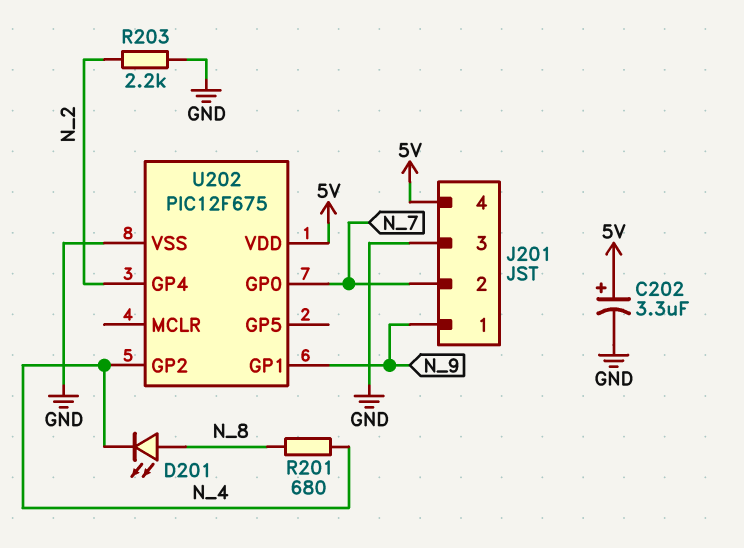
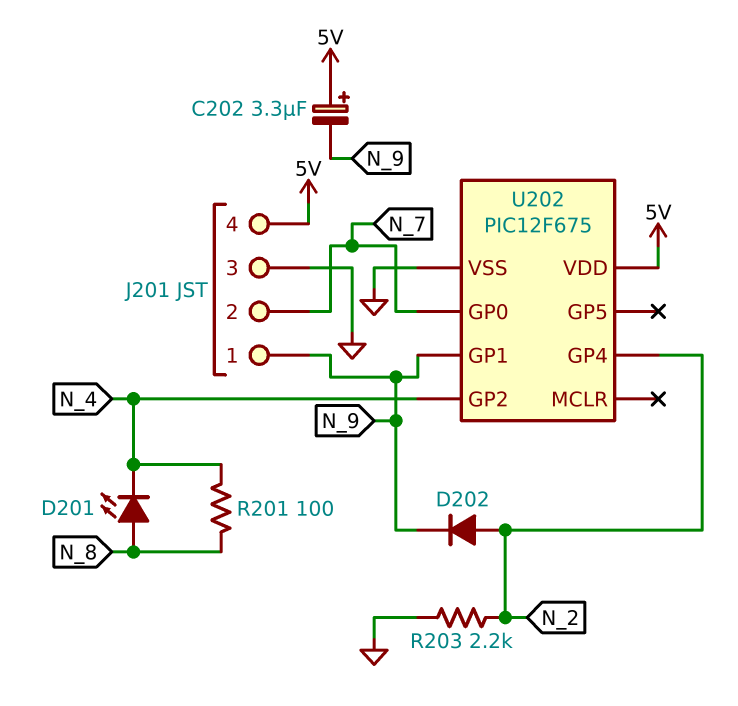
C202: 3.3uF (plus 5V, minus GND) -> 3.3uF (plus 5V, minus N_9)
D202: none -> diode (A N_2, K N_9)
R201: 680 (N_4, N_8) -> 100 (N_4, N_8)

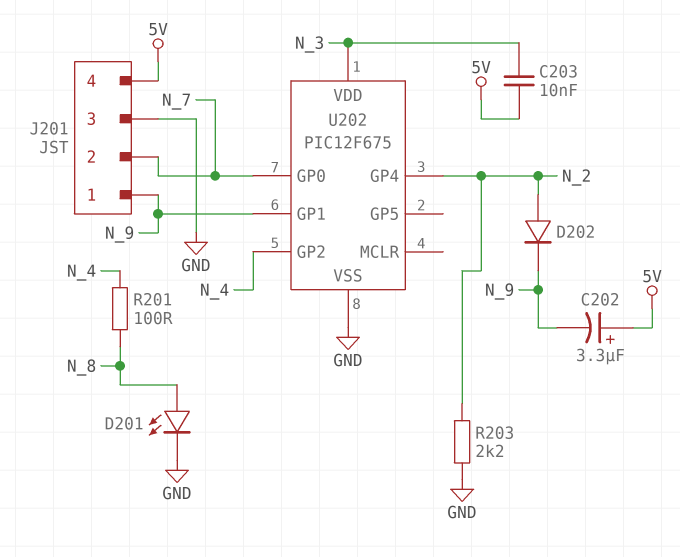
C203: none -> 10nF (5V, N_3)
D201: LED (A N_8, K N_4) -> LED (A N_8, K GND)
U202 pin VDD: 5V -> N_3

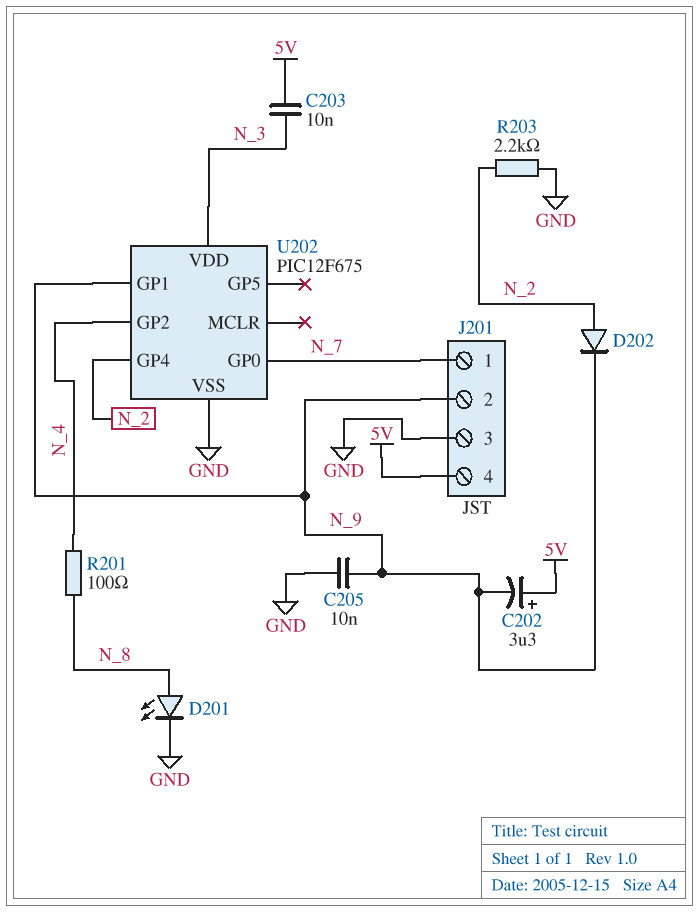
C205: none -> 10nF (GND, N_9)
J201 pin 1: N_9 -> N_7
J201 pin 2: N_7 -> N_9

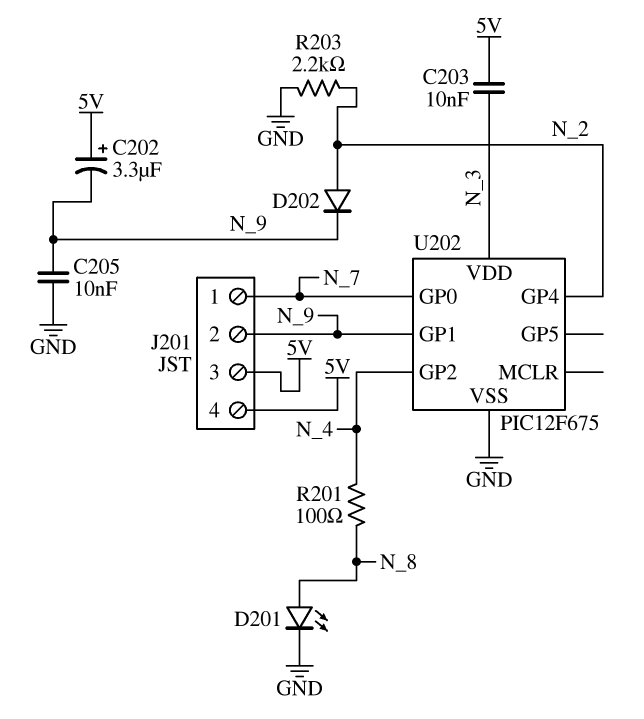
J201 pin 3: GND -> 5V

